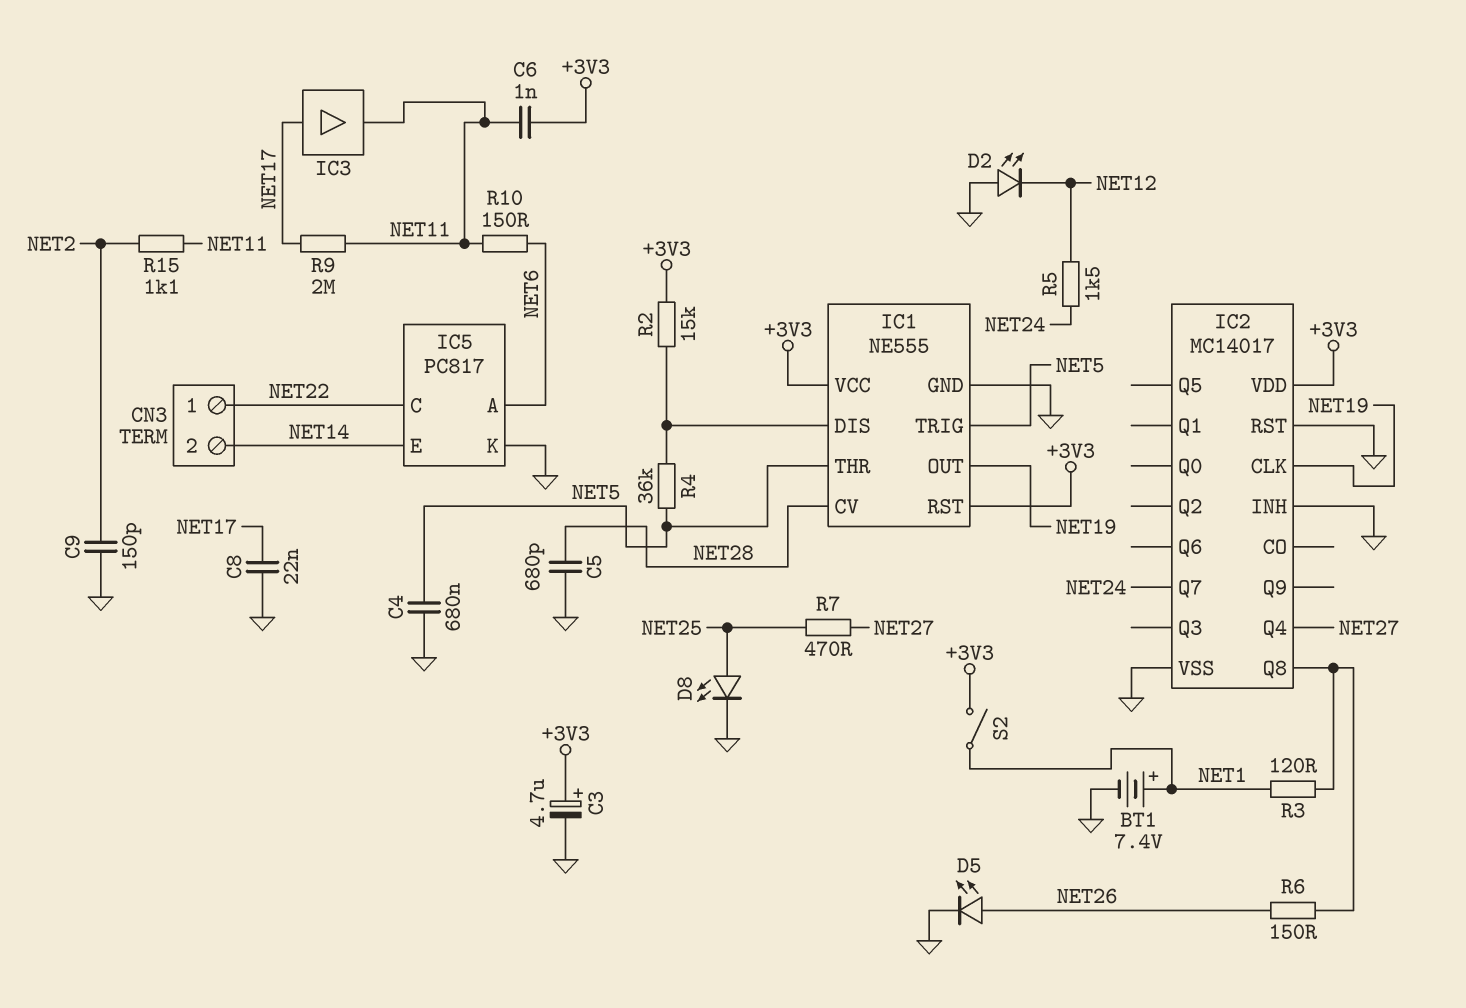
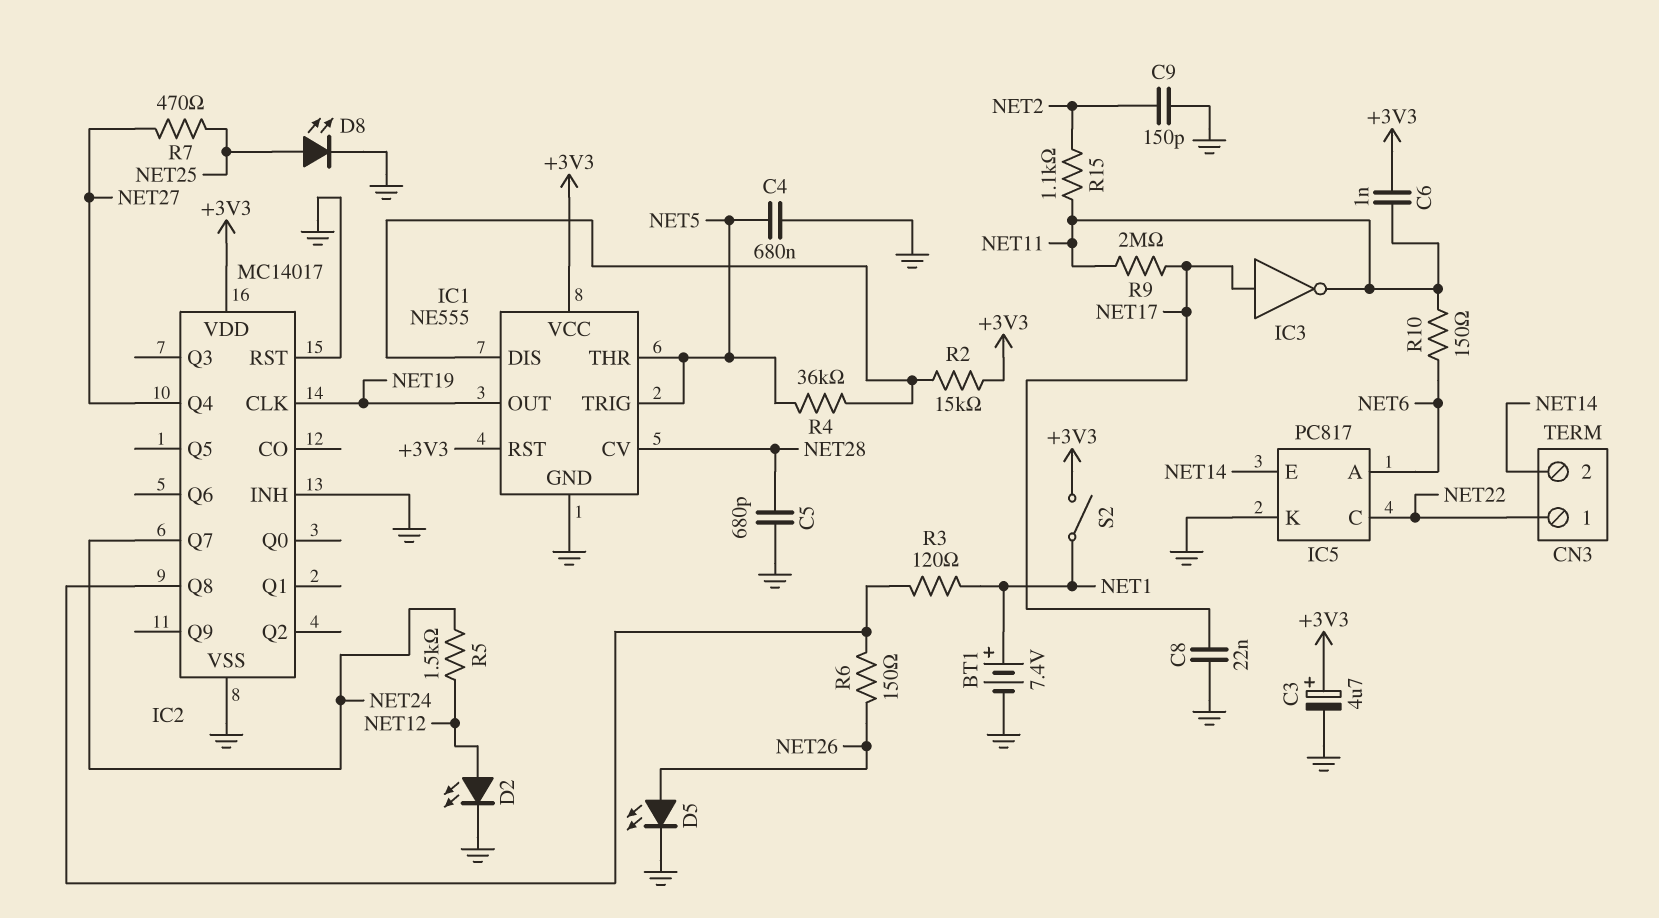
D2: LED (A GND, K NET12) -> LED (A NET12, K GND)
IC3: buffer (in NET17, out NET11) -> NOT (in NET17, out NET11)

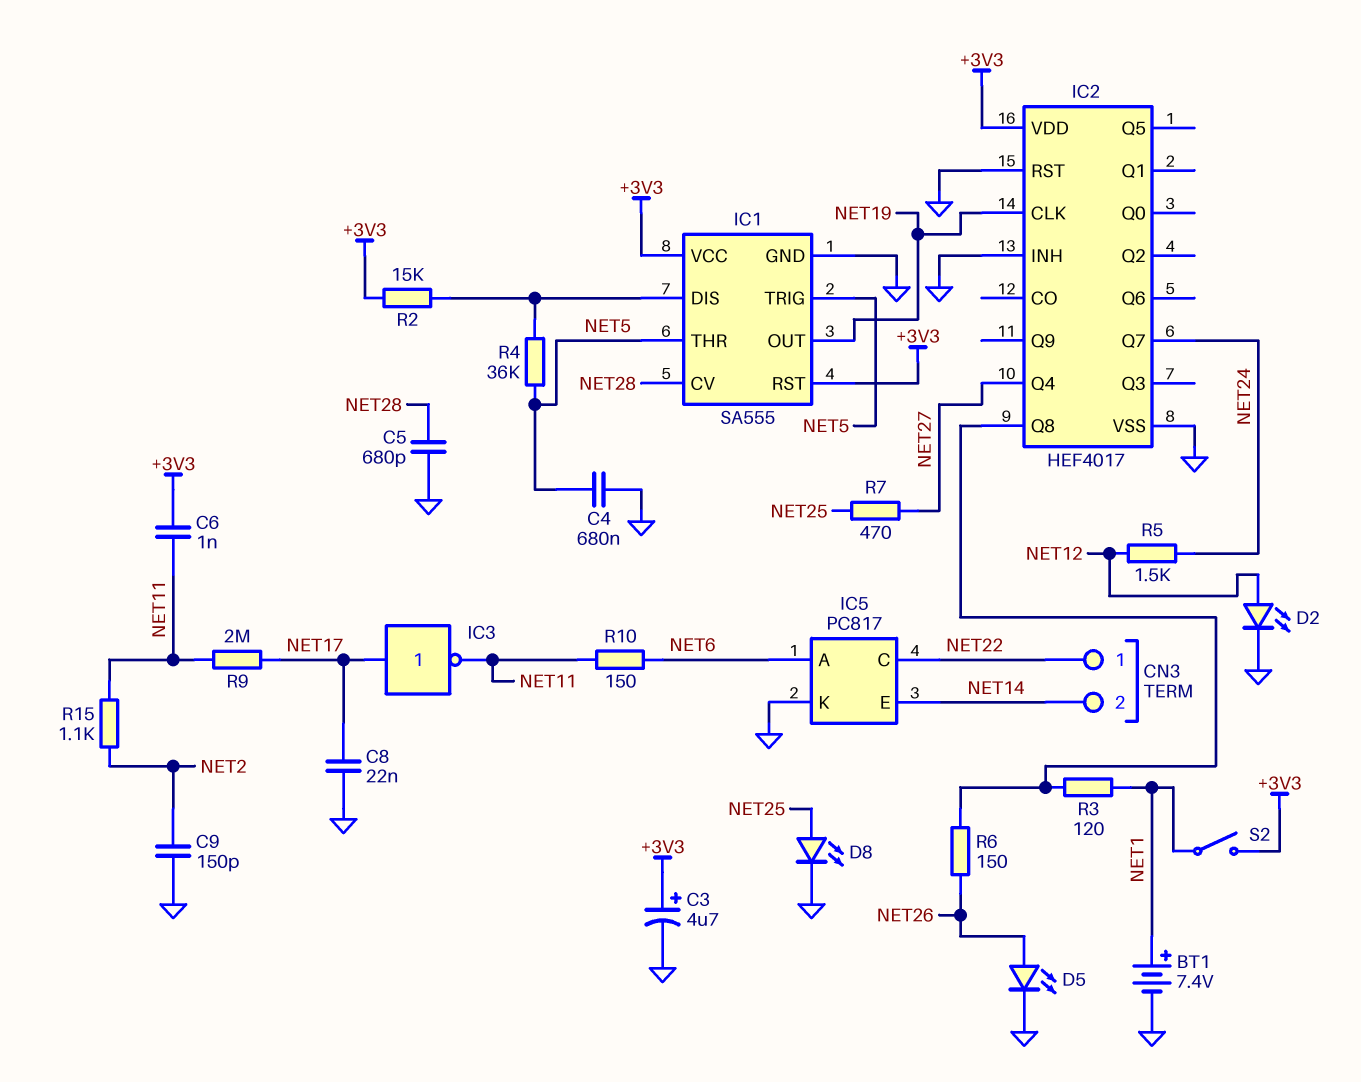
IC1: NE555 -> SA555
IC2: MC14017 -> HEF4017

